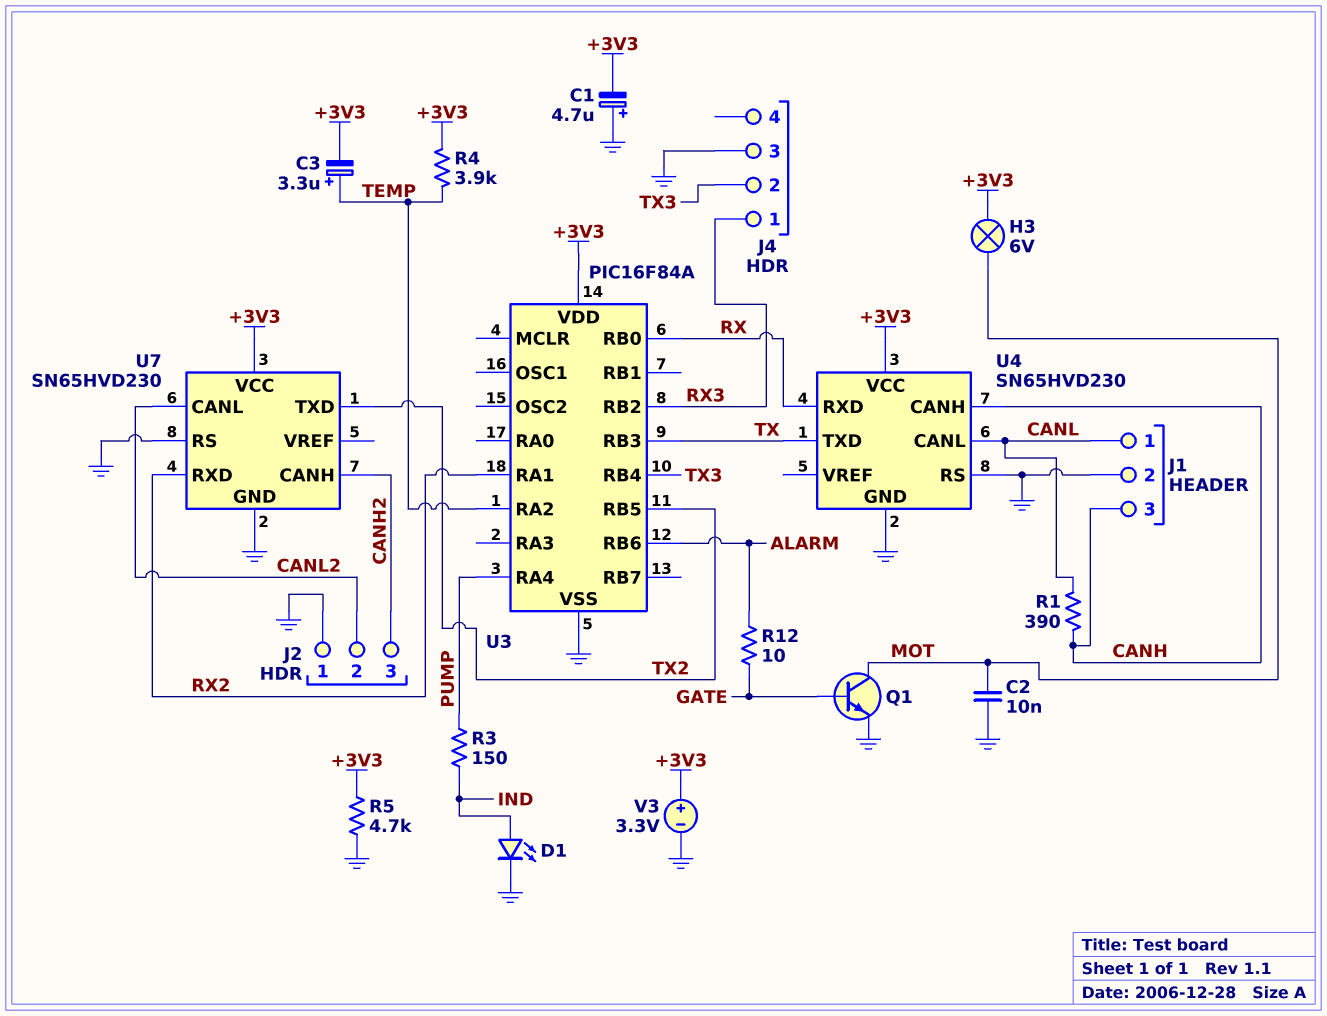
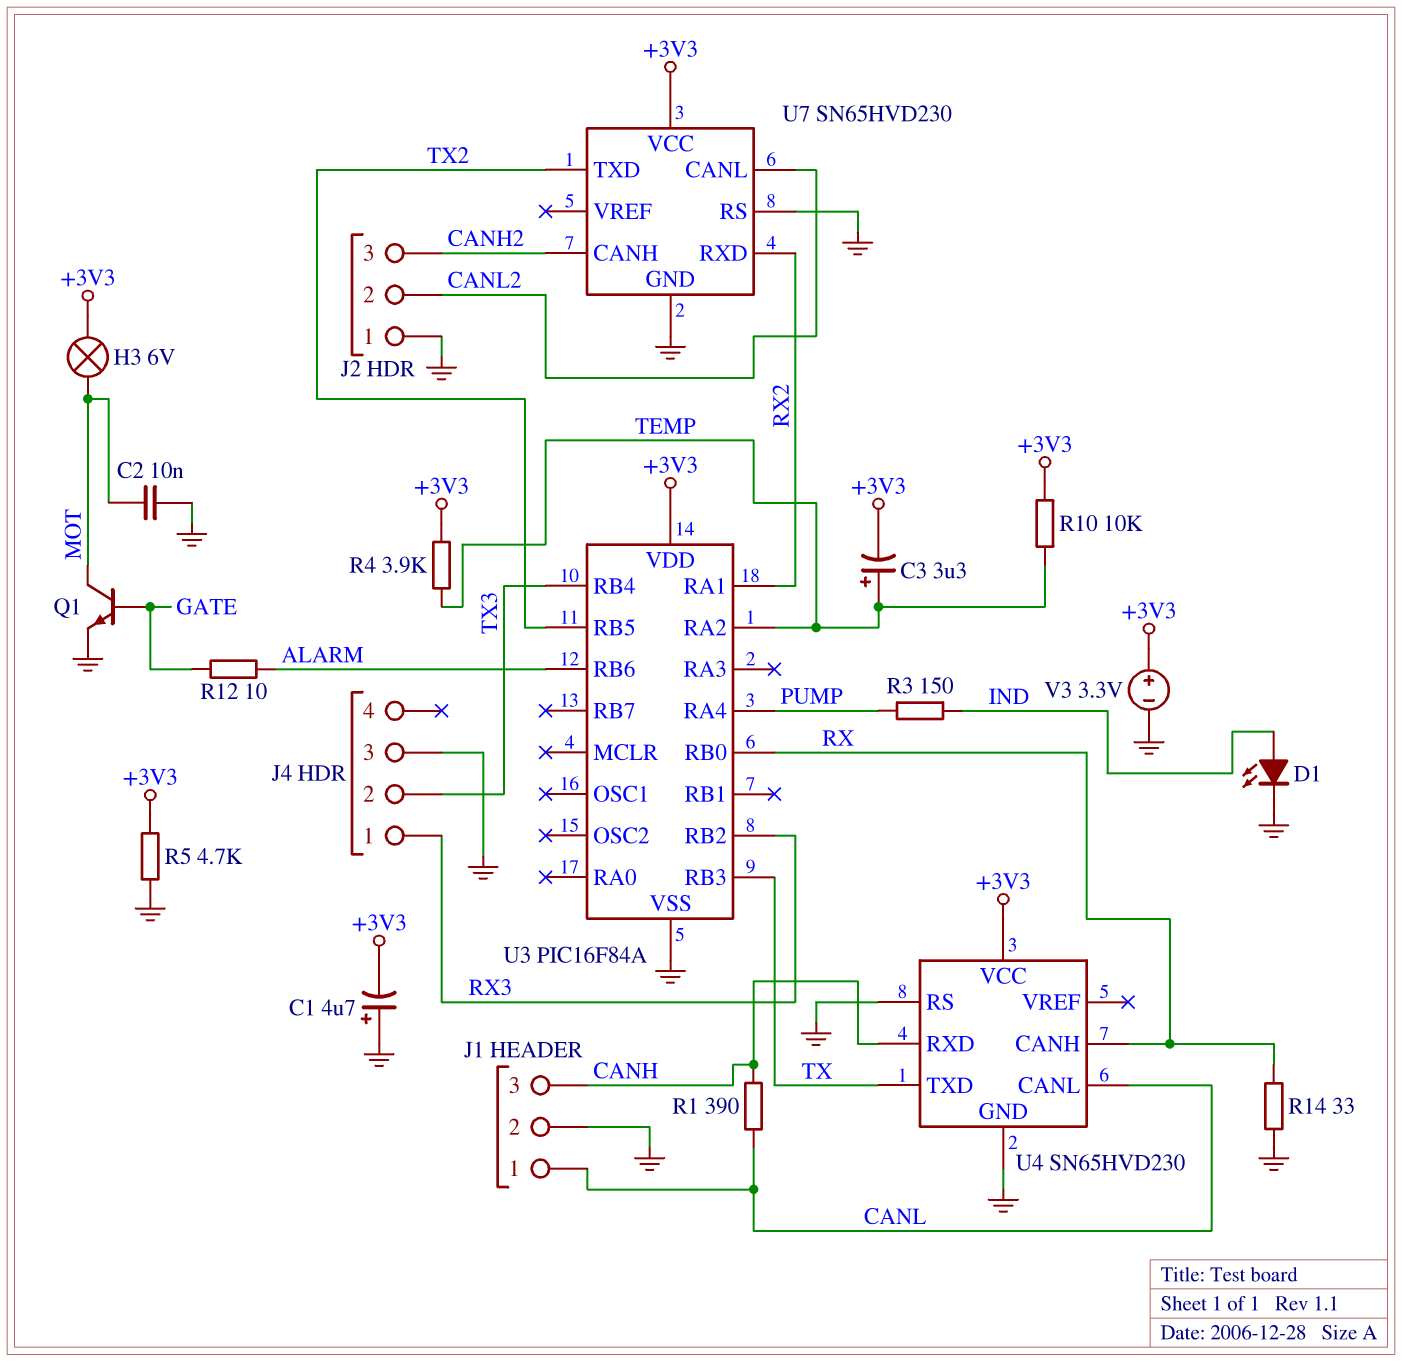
R10: none -> 10k (+3V3, TEMP)
R14: none -> 33 (GND, RX)
U4 pin CANH: CANH -> RX
U4 pin RXD: RX -> CANH

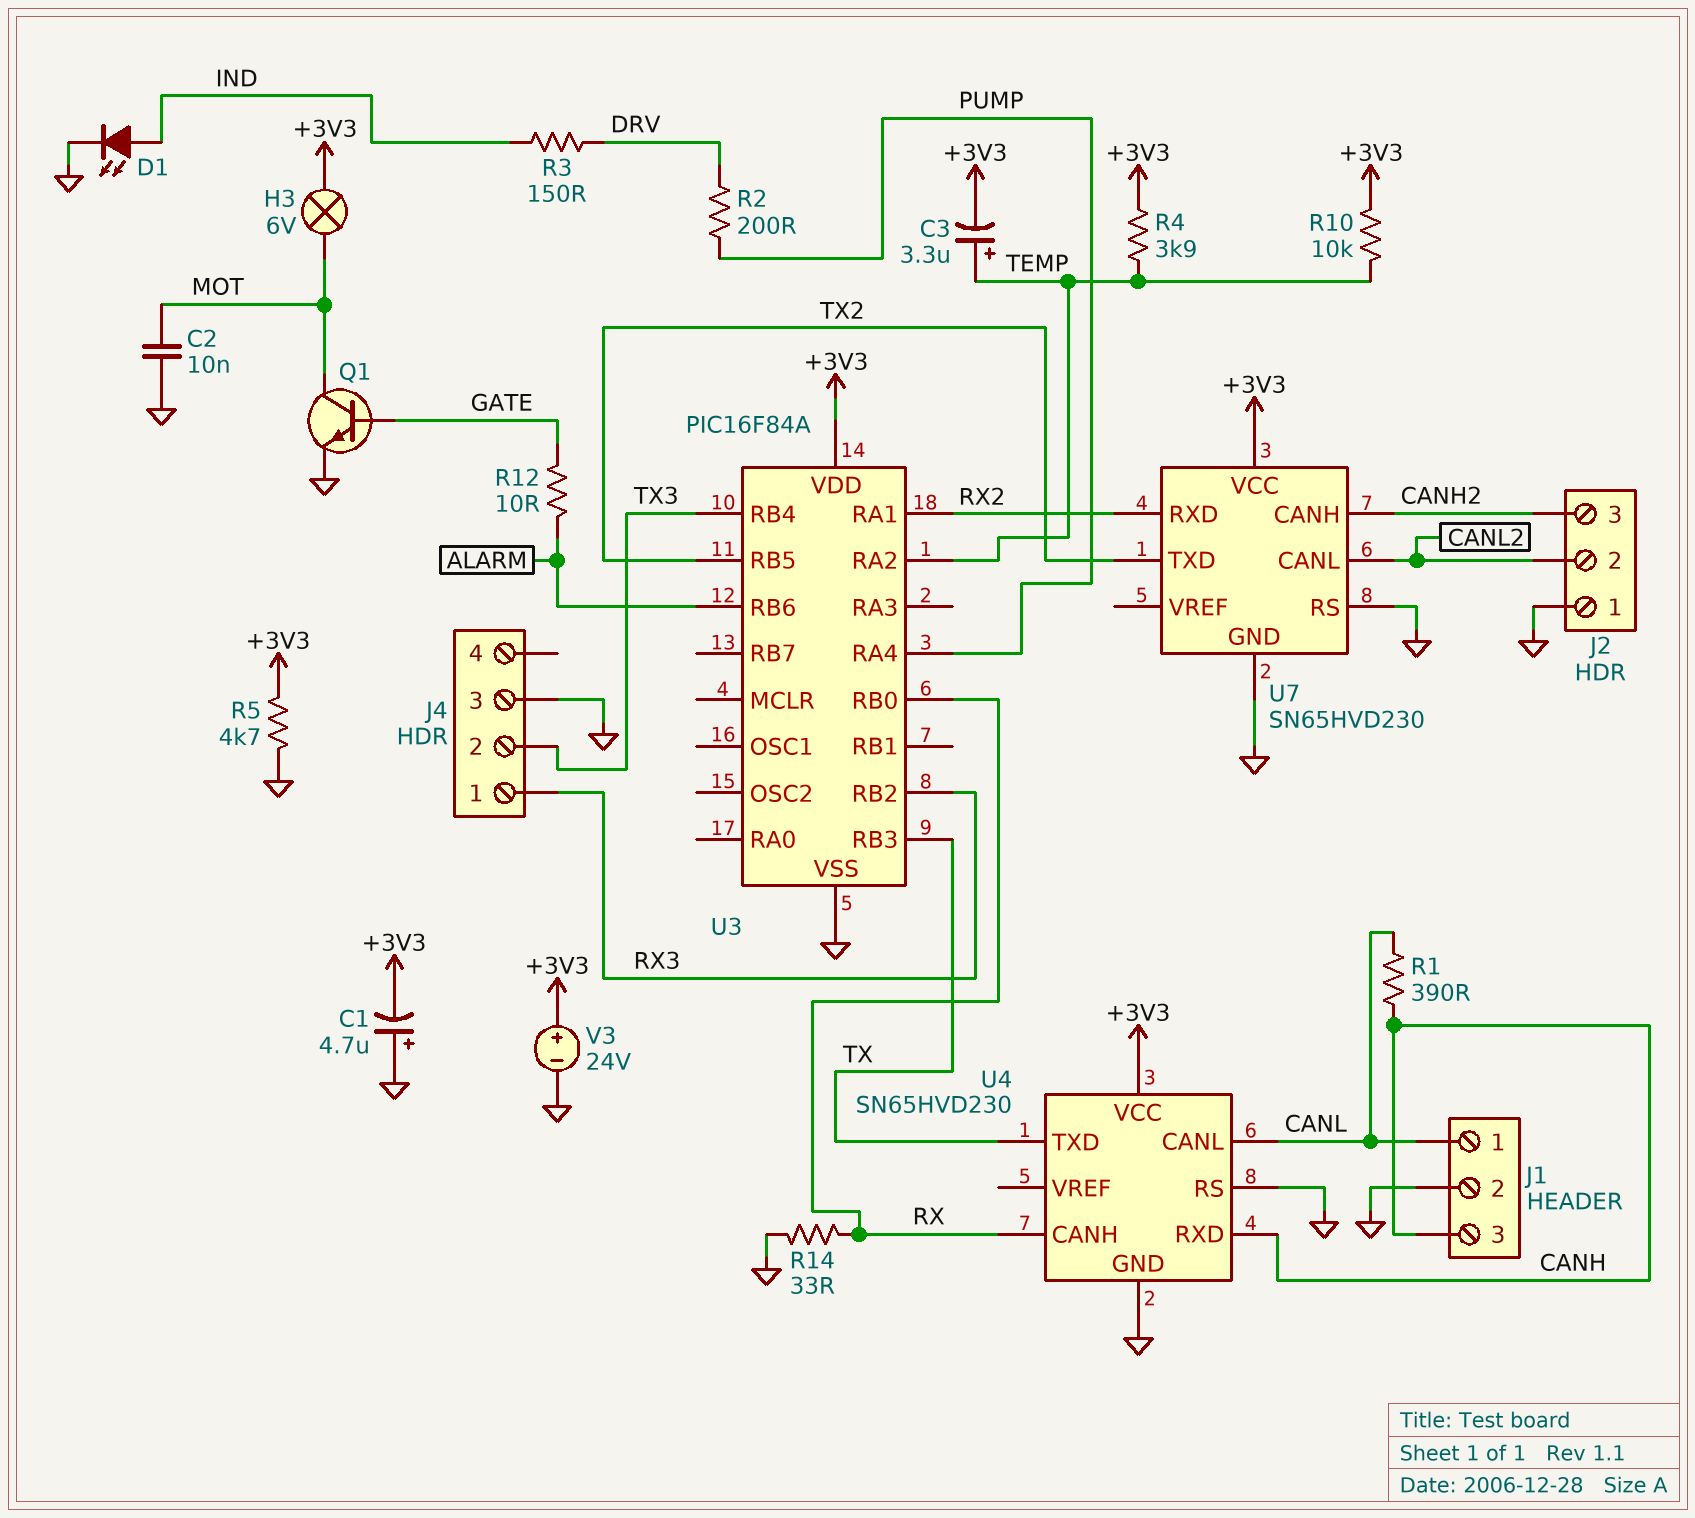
R2: none -> 200 (DRV, PUMP)
R3: 150 (IND, PUMP) -> 150 (DRV, IND)
V3: 3.3V (plus +3V3, minus GND) -> 24V (plus +3V3, minus GND)

